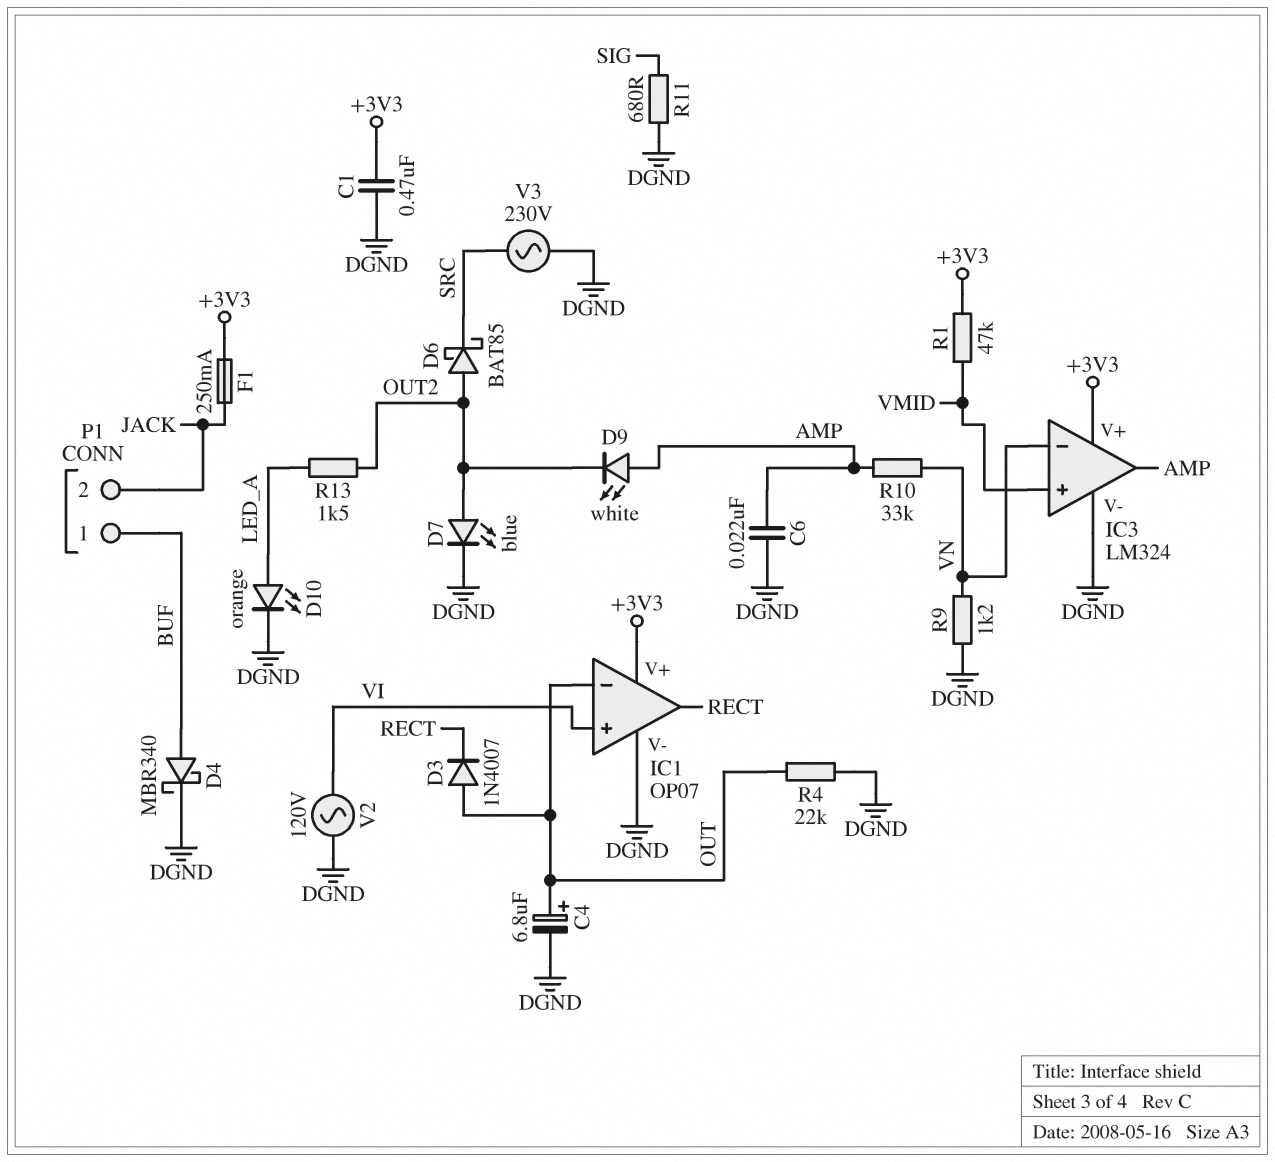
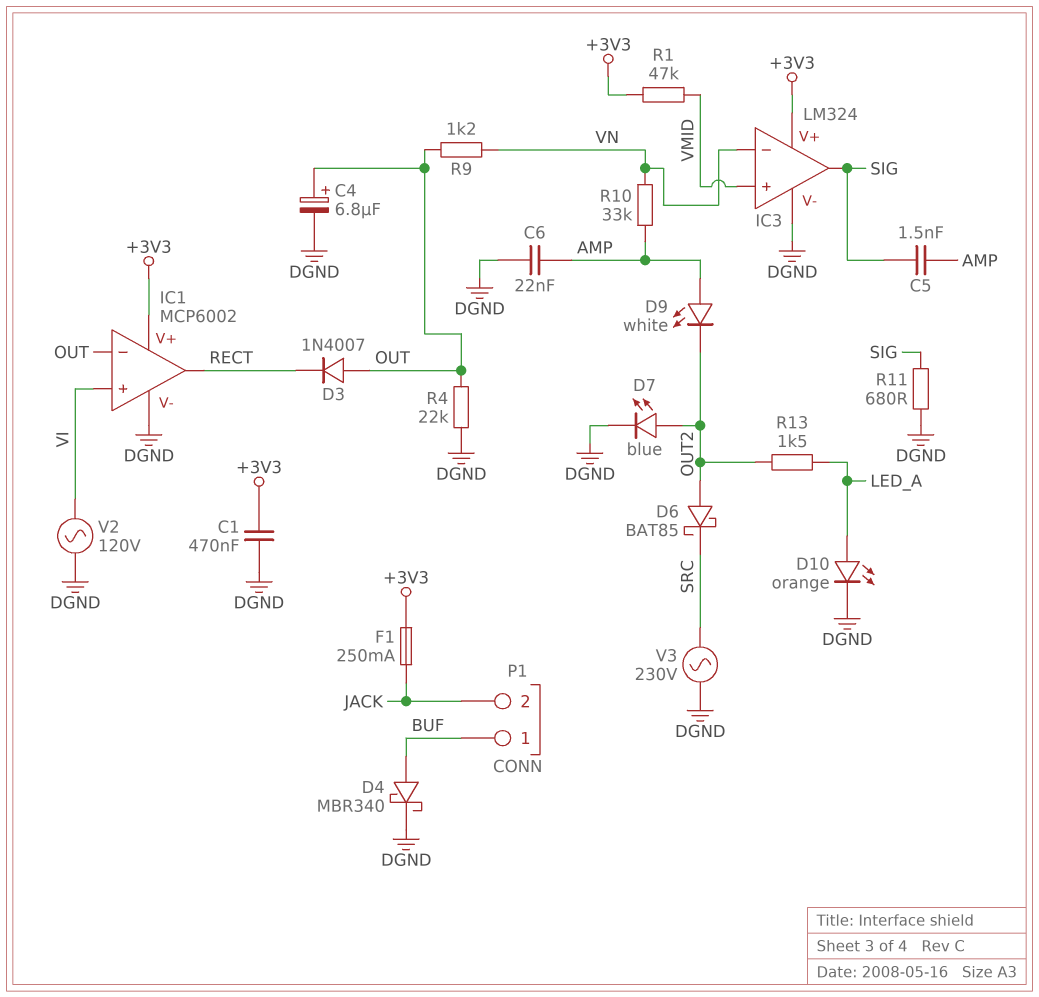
C5: none -> 1.5nF (AMP, SIG)
IC1: OP07 -> MCP6002
IC3 pin out: AMP -> SIG
R9: 1.2k (DGND, VN) -> 1.2k (OUT, VN)

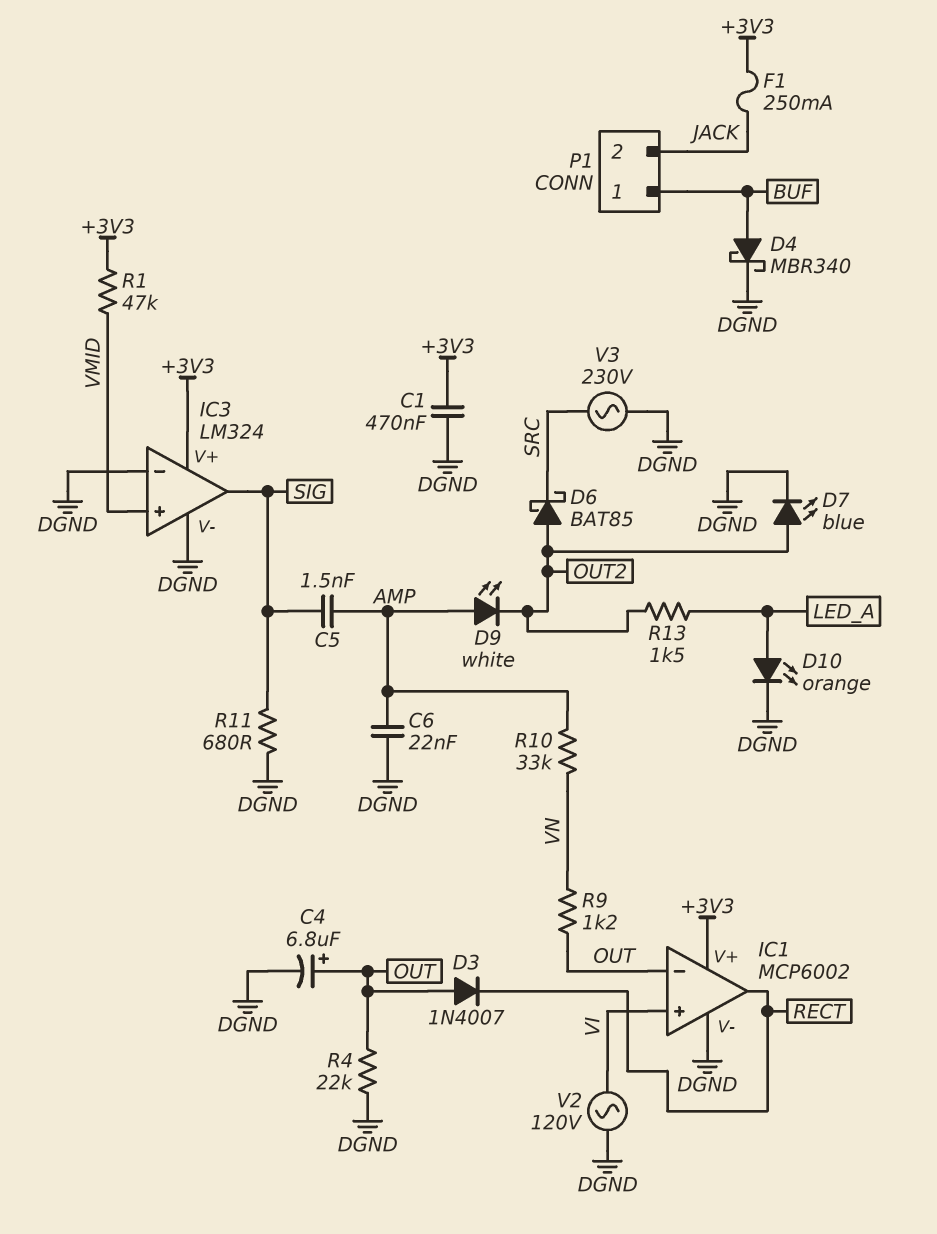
IC3 pin in-: VN -> DGND

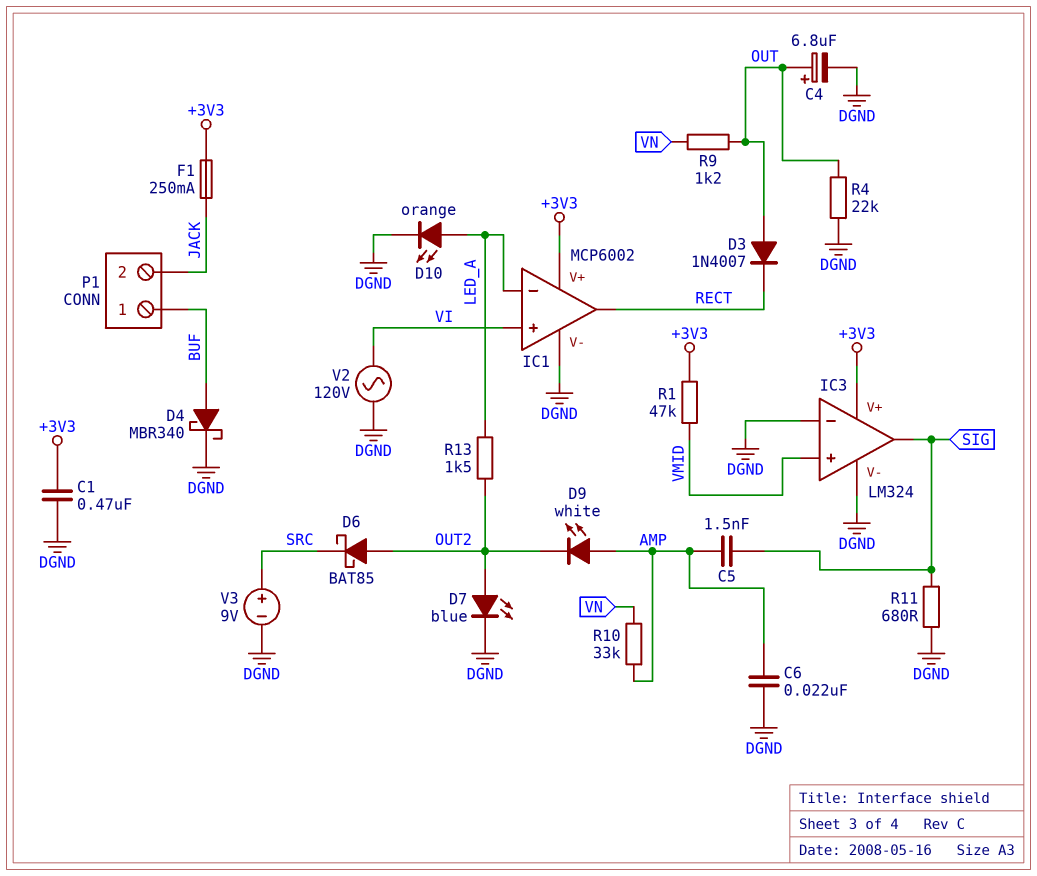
IC1 pin in-: OUT -> LED_A
V3: AC 230V (DGND, SRC) -> 9V (plus SRC, minus DGND)

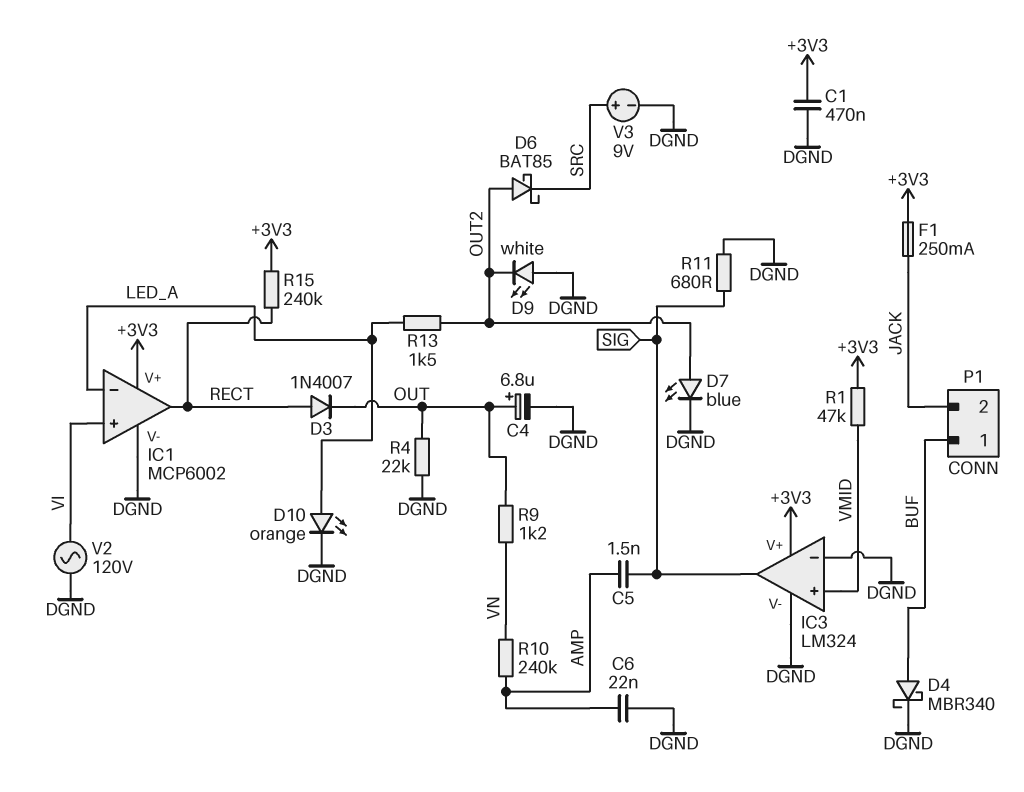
D3: diode 1N4007 (A OUT, K RECT) -> diode 1N4007 (A RECT, K OUT)
D9: LED white (A AMP, K OUT2) -> LED white (A DGND, K OUT2)
R10: 33k (AMP, VN) -> 240k (AMP, VN)
R15: none -> 240k (+3V3, RECT)

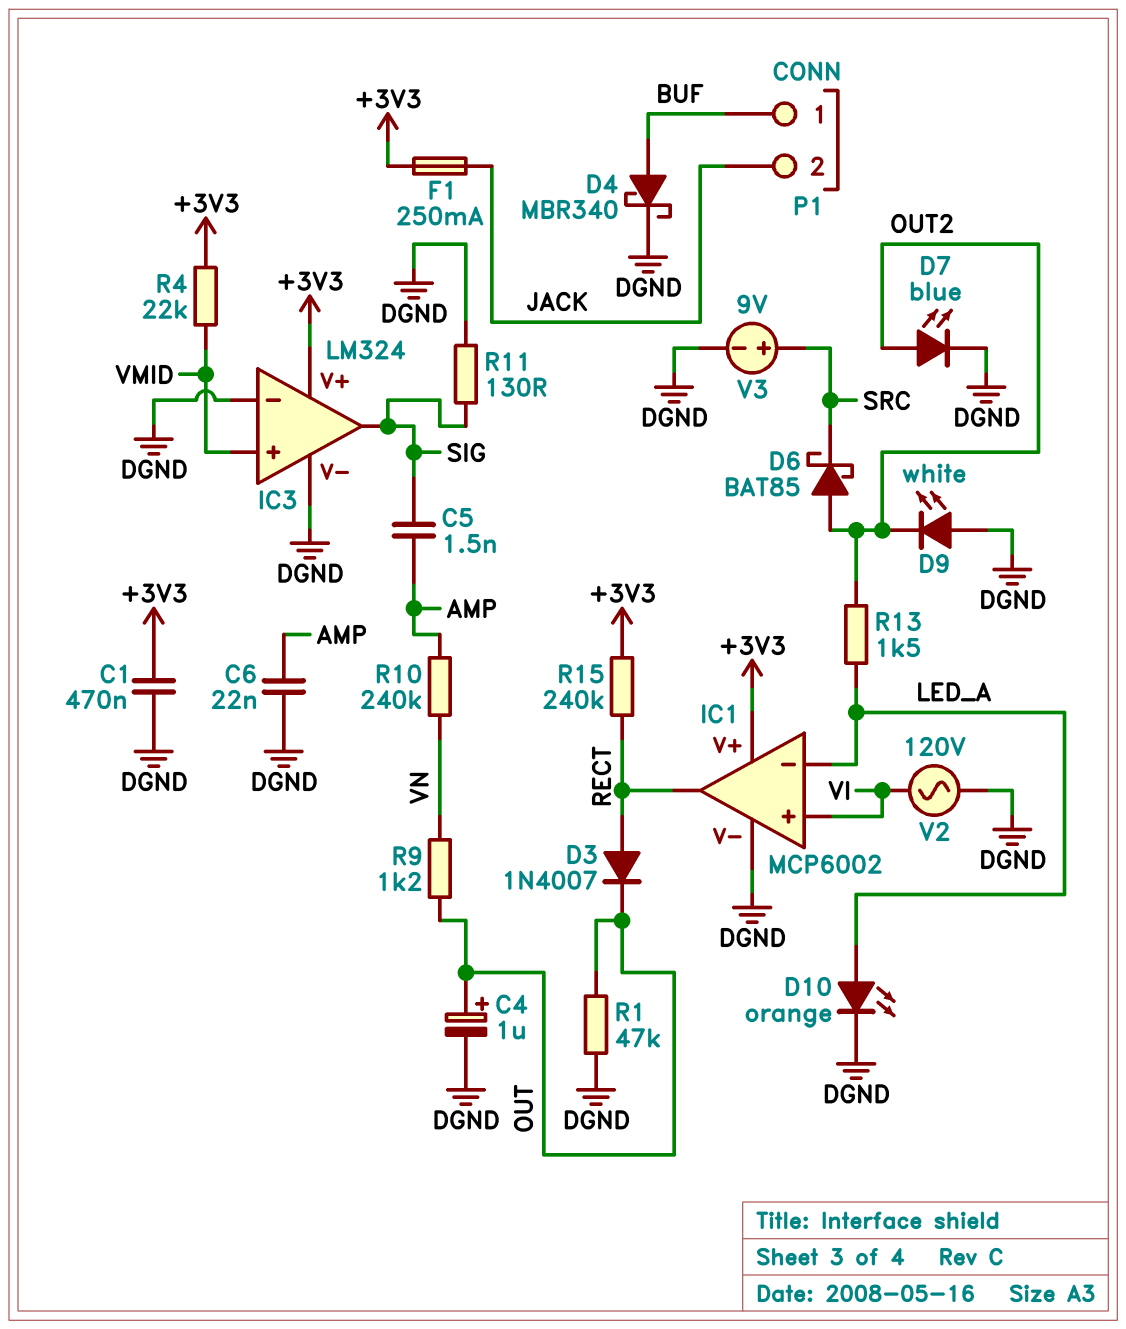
C4: 6.8uF (plus OUT, minus DGND) -> 1uF (plus OUT, minus DGND)
R1: 47k (+3V3, VMID) -> 47k (DGND, OUT)
R4: 22k (DGND, OUT) -> 22k (+3V3, VMID)
R11: 680 (DGND, SIG) -> 130 (DGND, SIG)

